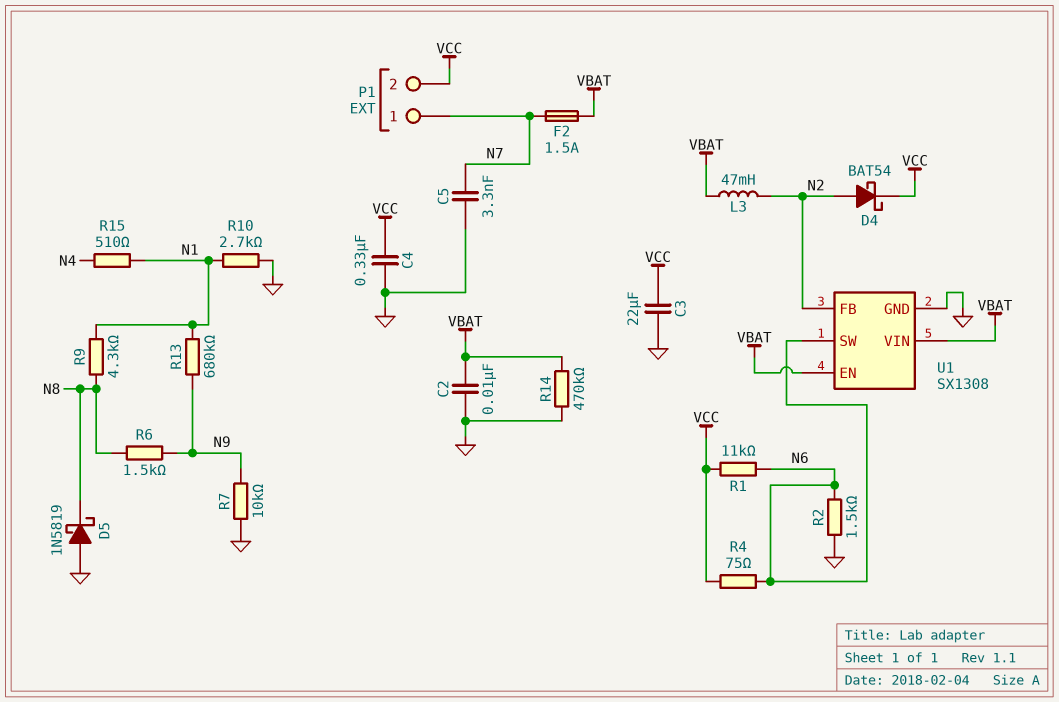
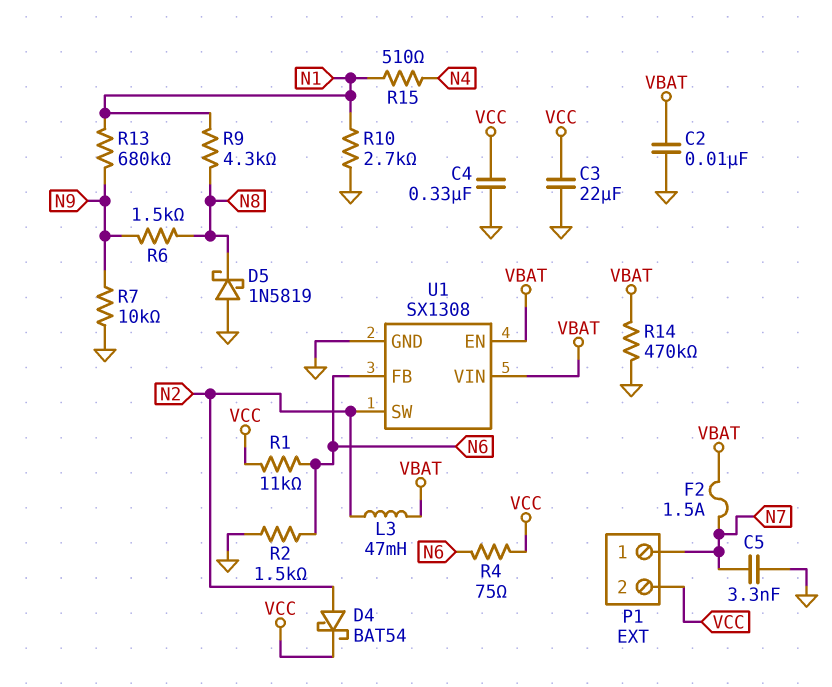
U1 pin FB: N2 -> N6
U1 pin SW: N6 -> N2

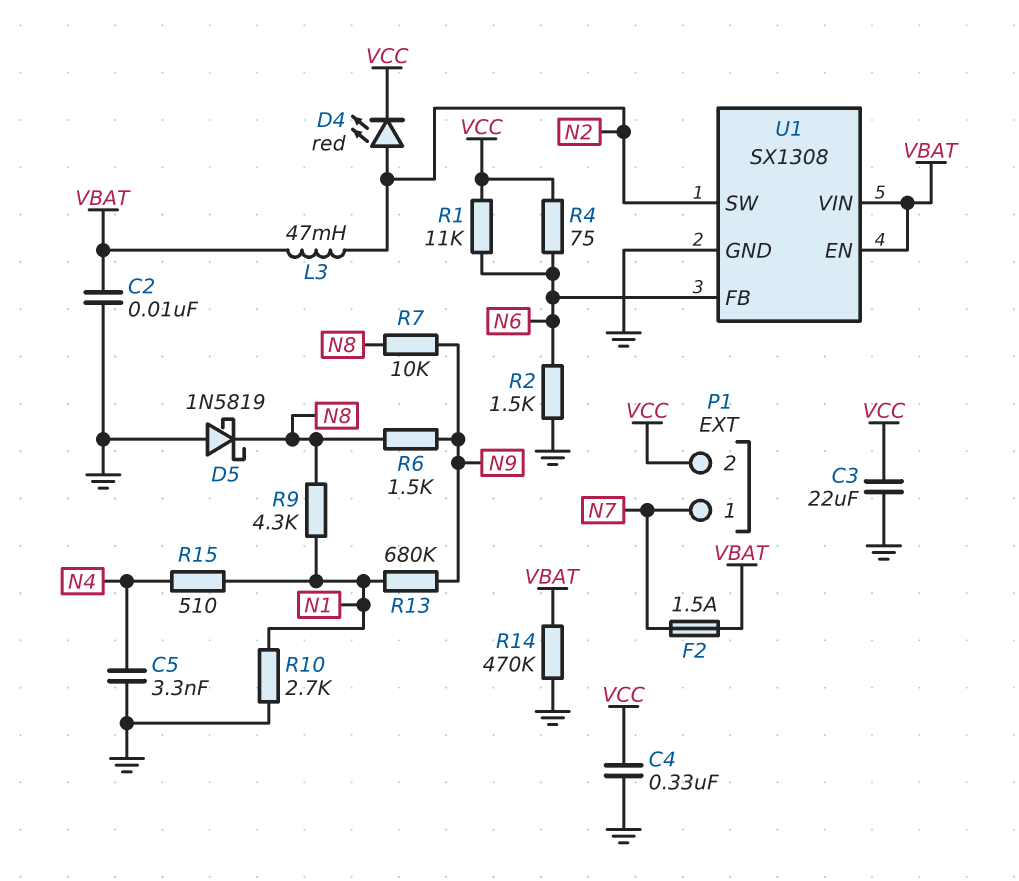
C5: 3.3nF (GND, N7) -> 3.3nF (GND, N4)
D4: schottky BAT54 (A N2, K VCC) -> LED red (A N2, K VCC)
R7: 10k (GND, N9) -> 10k (N8, N9)

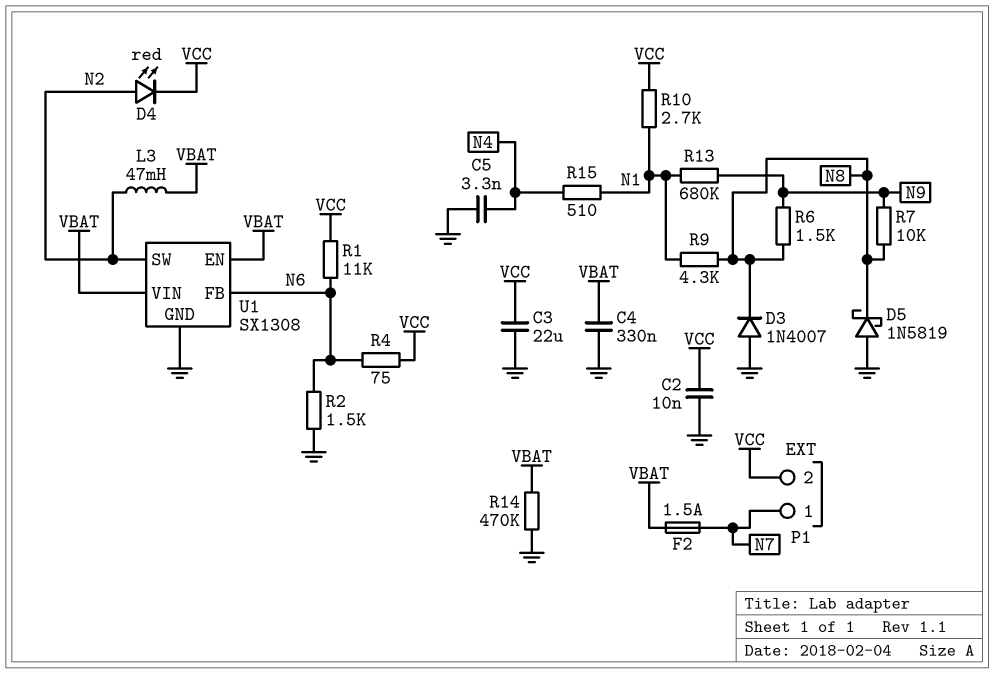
C2: 10nF (GND, VBAT) -> 10nF (GND, VCC)
C4: 330nF (GND, VCC) -> 330nF (GND, VBAT)
D3: none -> diode 1N4007 (A GND, K N8)
R10: 2.7k (GND, N1) -> 2.7k (N1, VCC)

